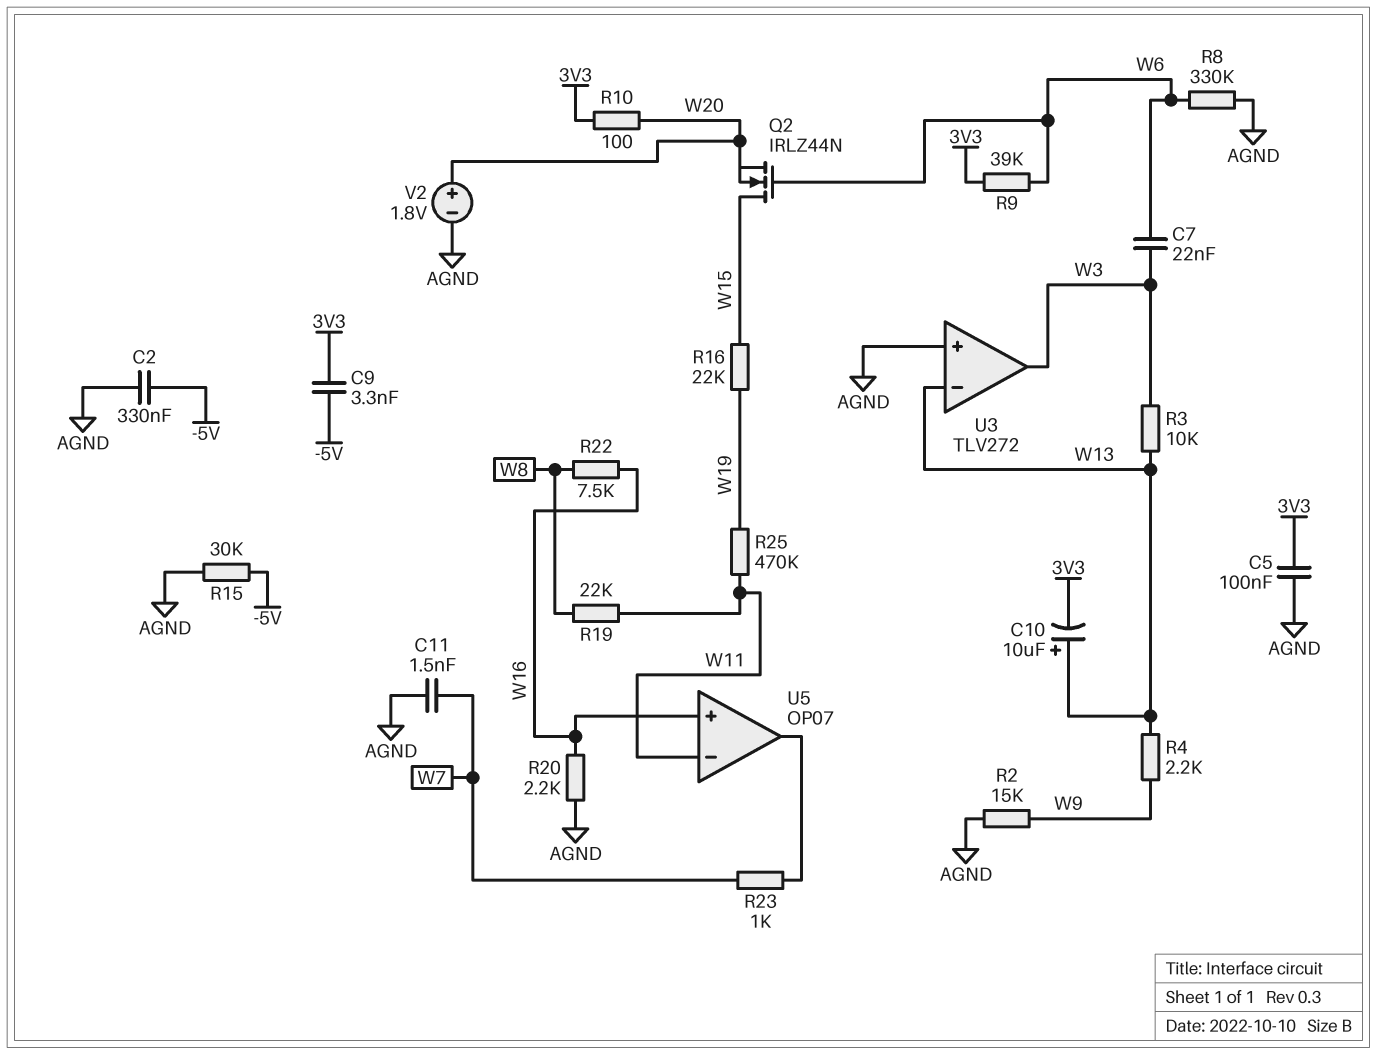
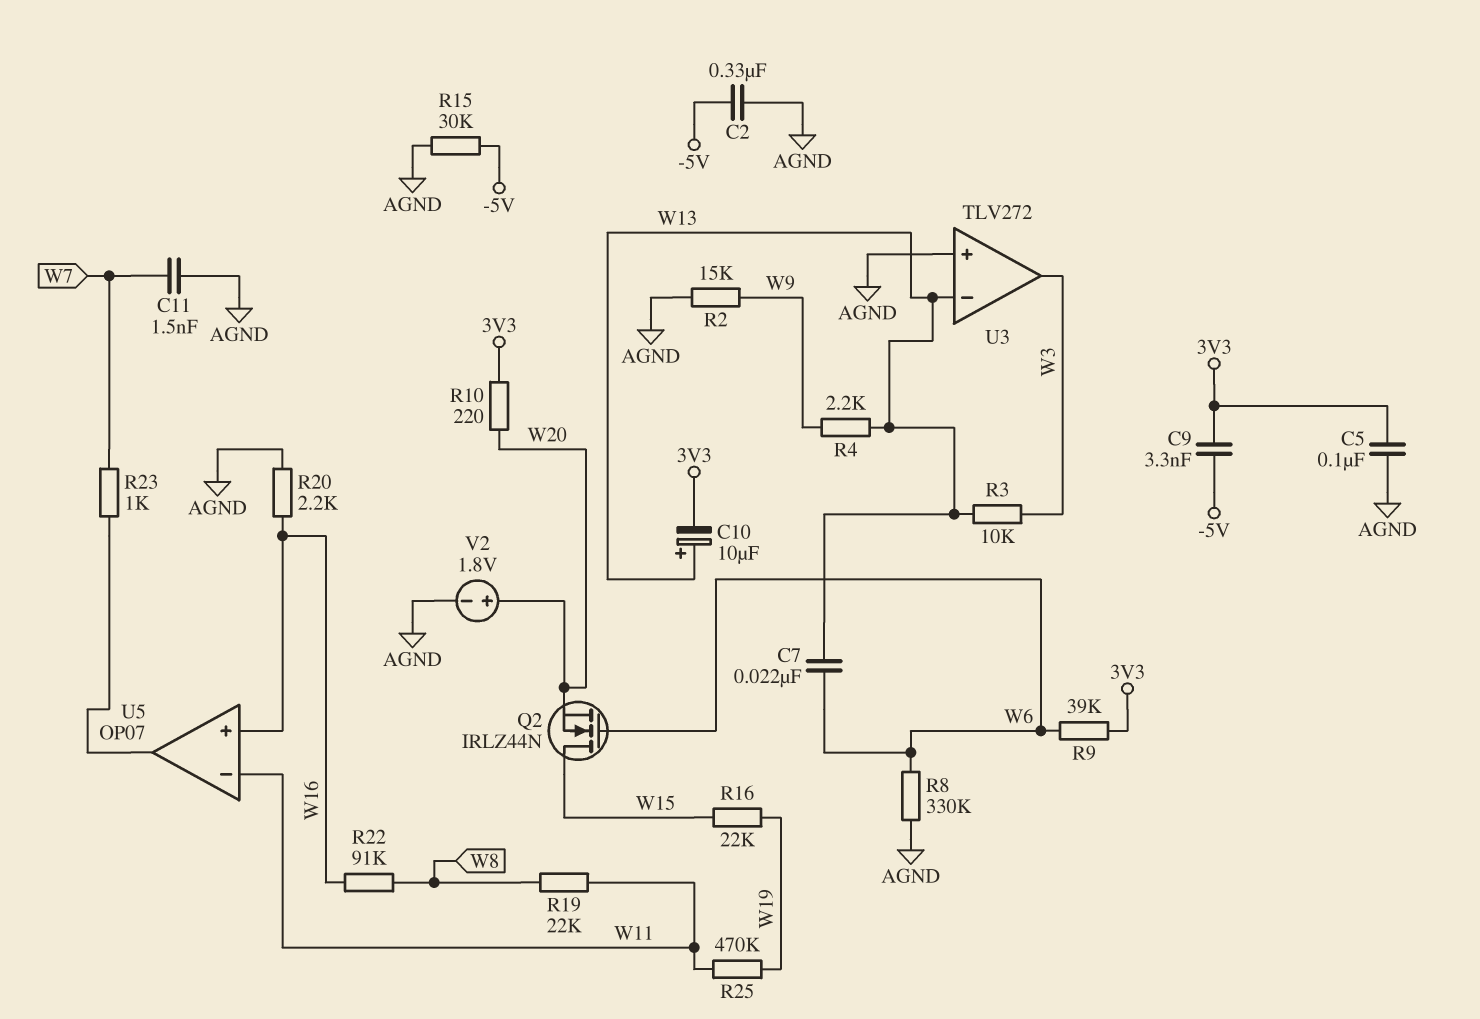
C7: 22nF (W3, W6) -> 22nF (W6, W13)
R10: 100 (3V3, W20) -> 220 (3V3, W20)
R22: 7.5k (W8, W16) -> 91k (W8, W16)

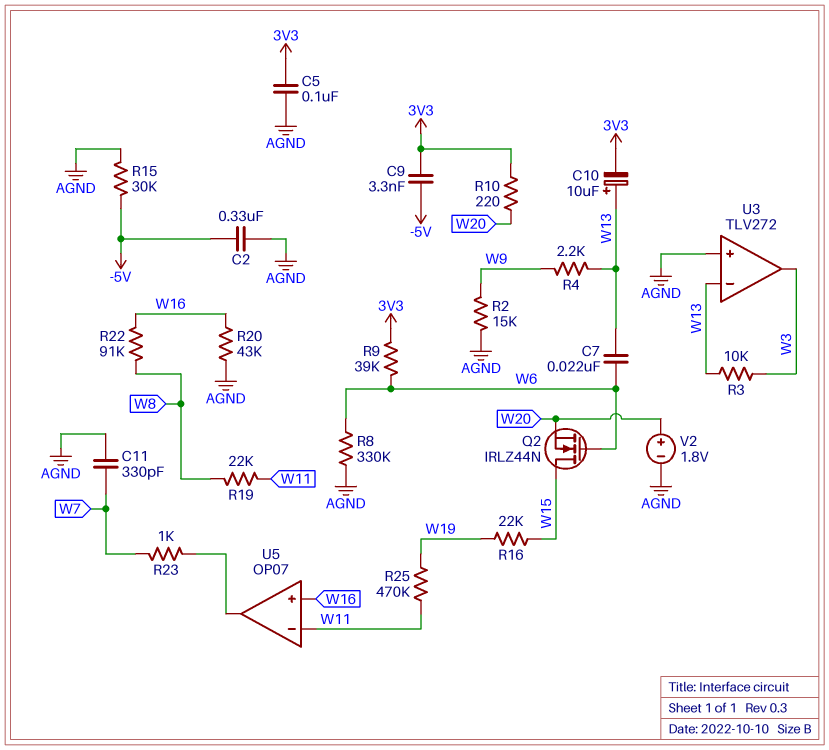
C11: 1.5nF (AGND, W7) -> 330pF (AGND, W7)
R20: 2.2k (AGND, W16) -> 43k (AGND, W16)

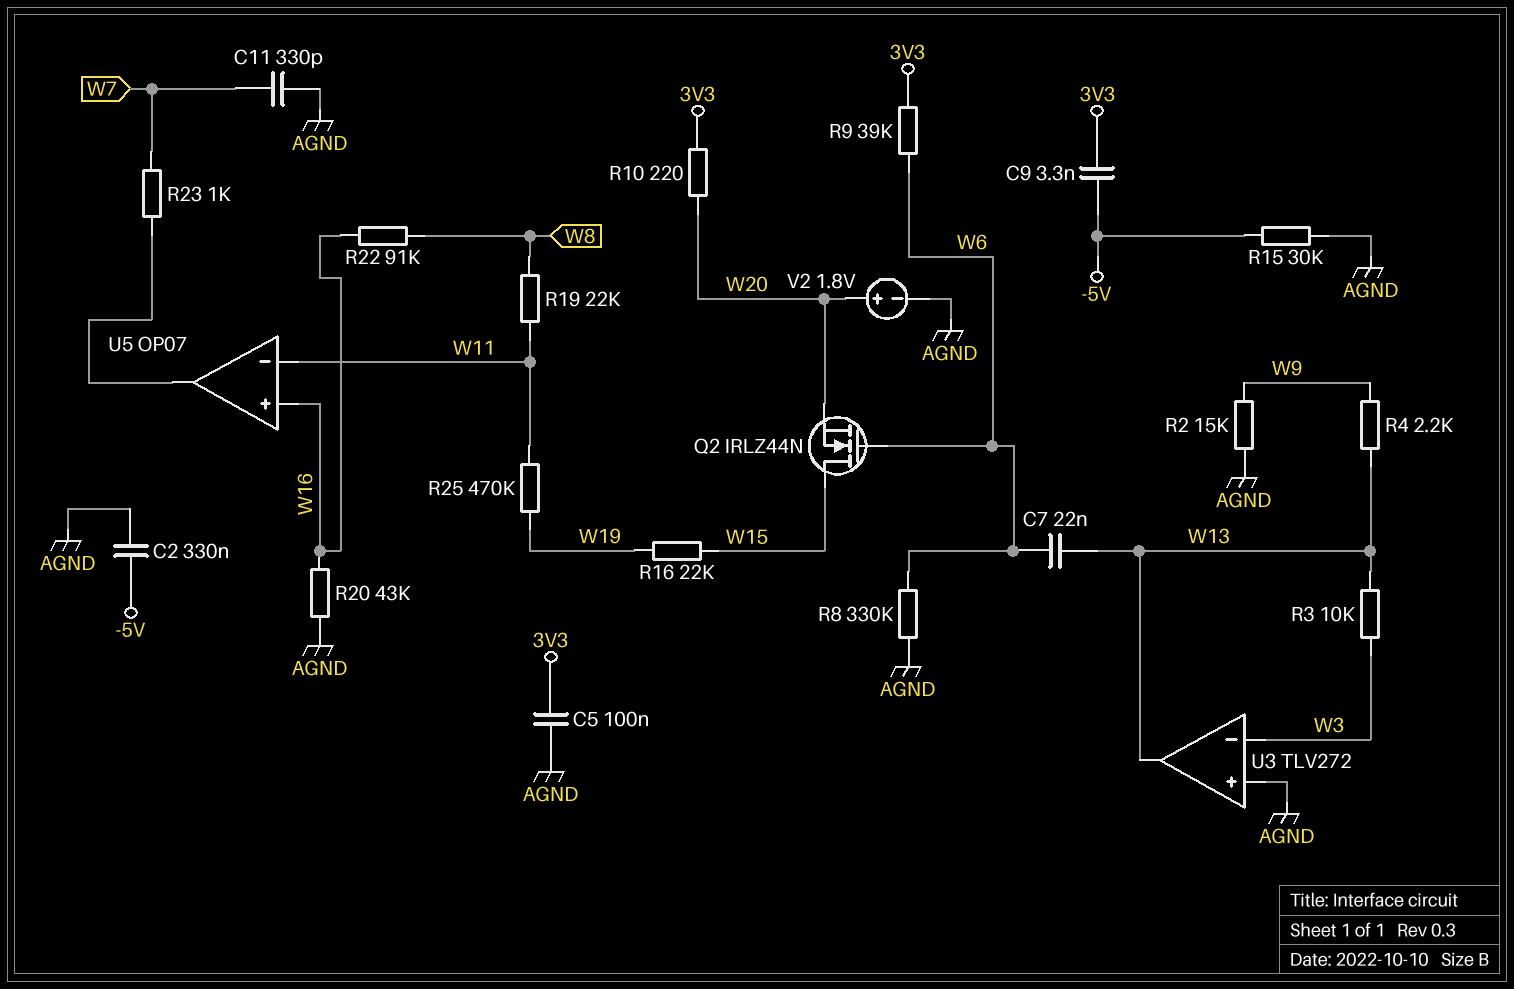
C10: 10uF (plus W13, minus 3V3) -> none
U3 pin in-: W13 -> W3
U3 pin out: W3 -> W13

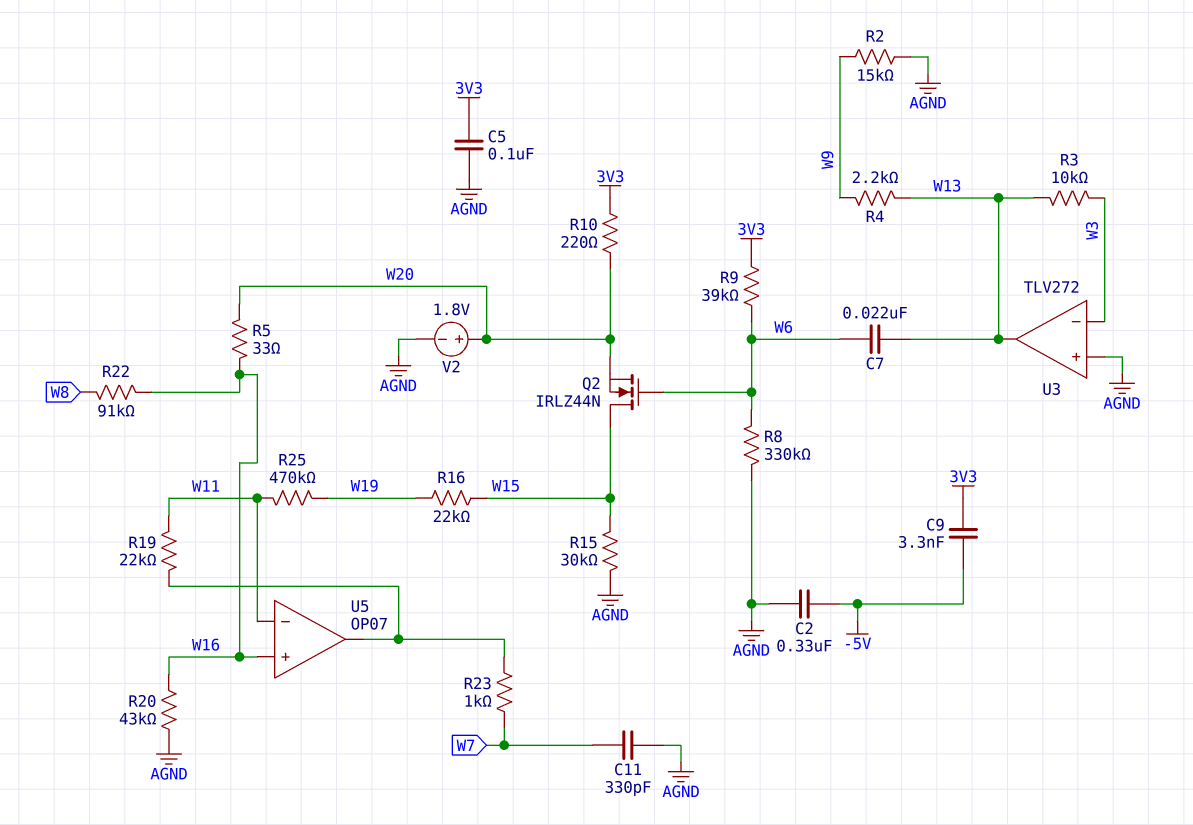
R5: none -> 33 (W16, W20)
R15: 30k (-5V, AGND) -> 30k (AGND, W15)
R19: 22k (W8, W11) -> 22k (U5/out, W11)

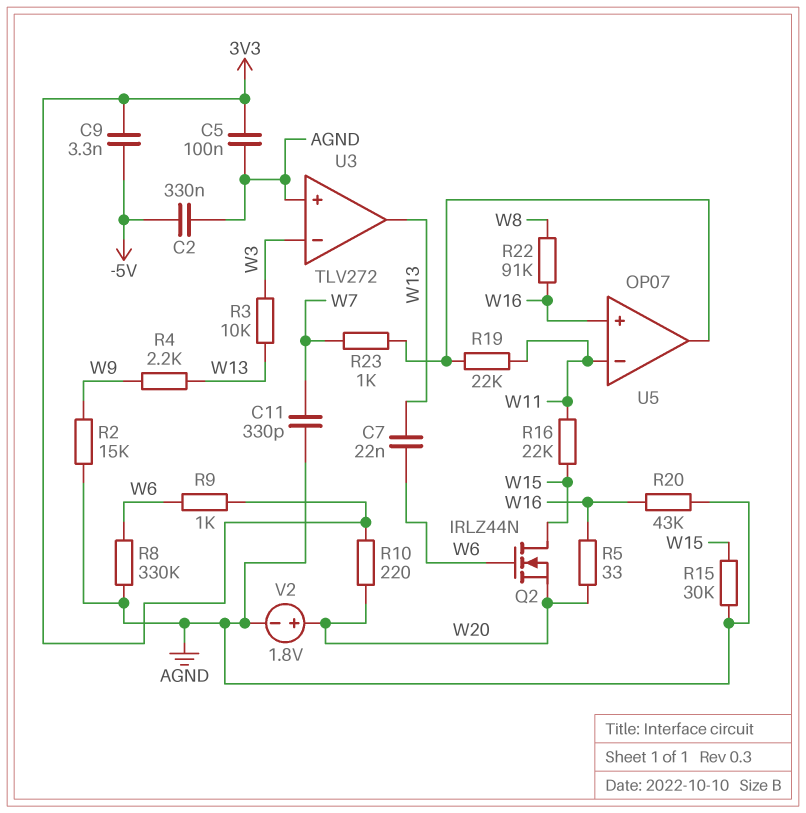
R9: 39k (3V3, W6) -> 1k (3V3, W6)
R16: 22k (W15, W19) -> 22k (W11, W15)
R25: 470k (W11, W19) -> none

